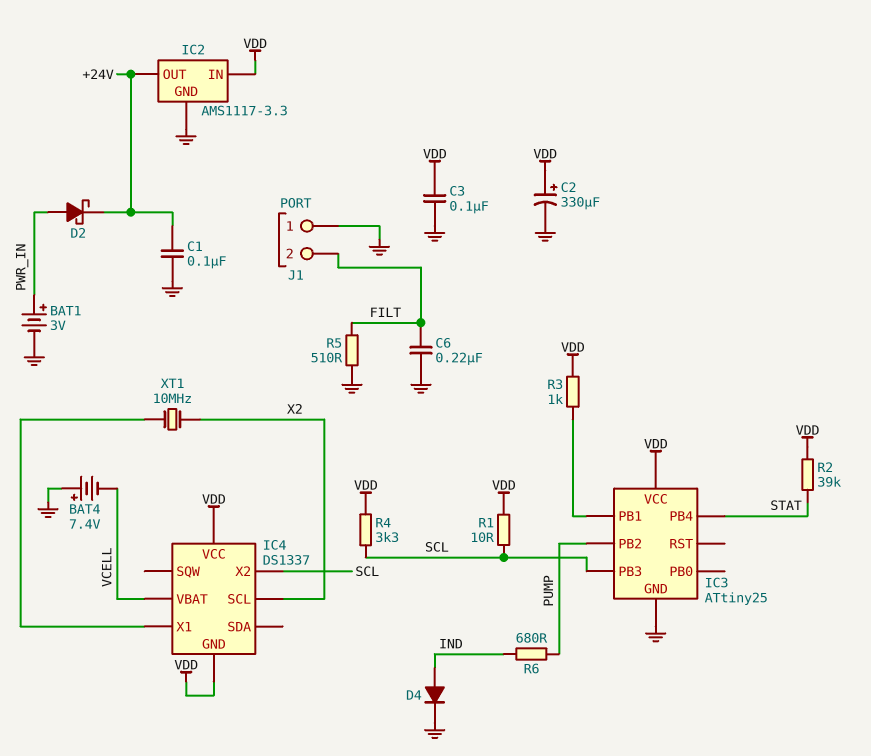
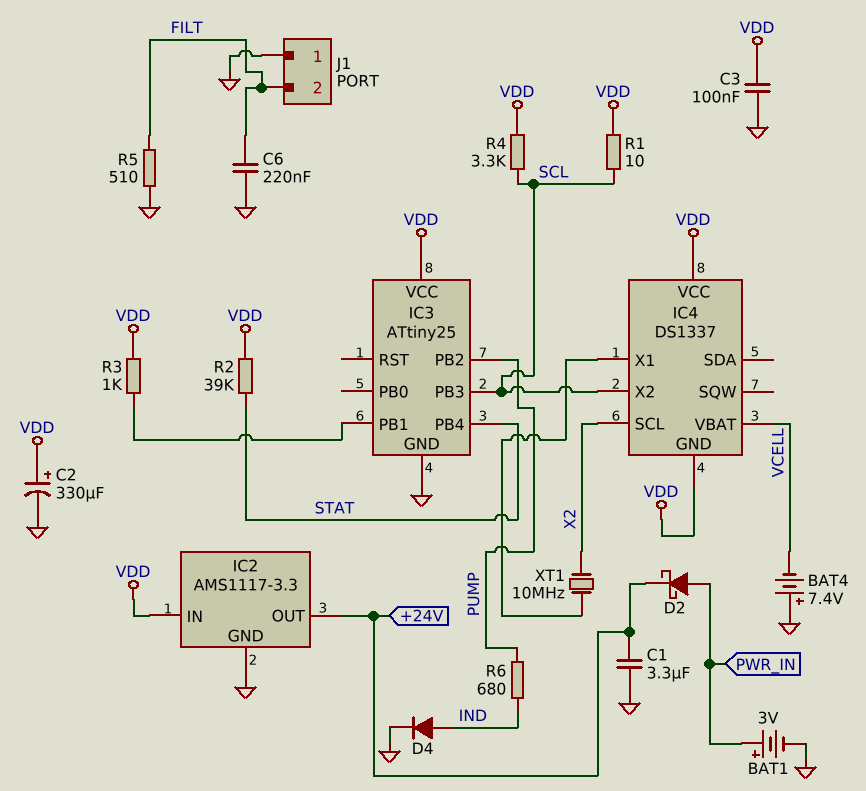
C1: 100nF (+24V, GND) -> 3.3uF (+24V, GND)

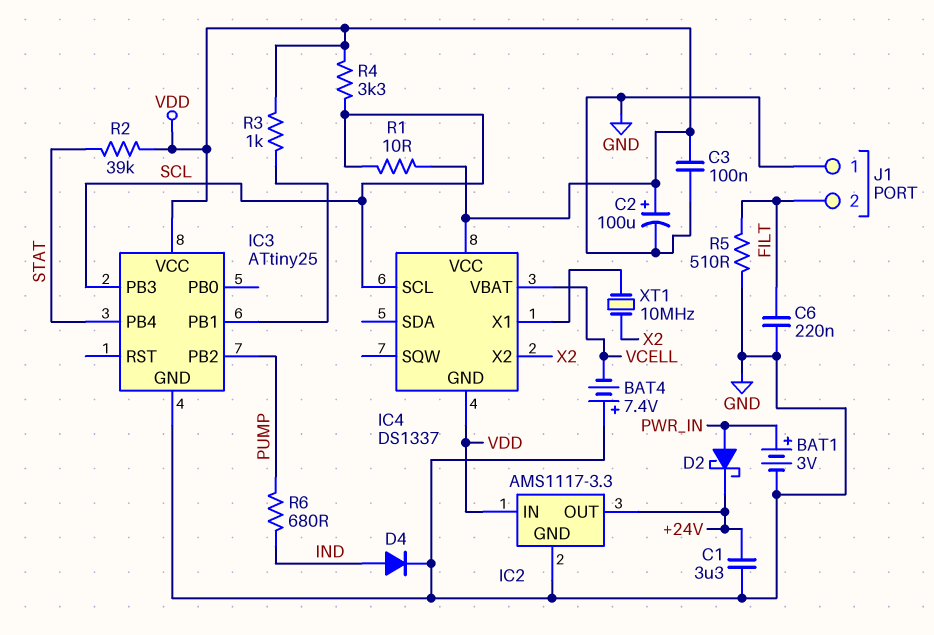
C2: 330uF (plus VDD, minus GND) -> 100uF (plus VDD, minus GND)
IC4 pin SCL: X2 -> SCL
IC4 pin X2: SCL -> X2

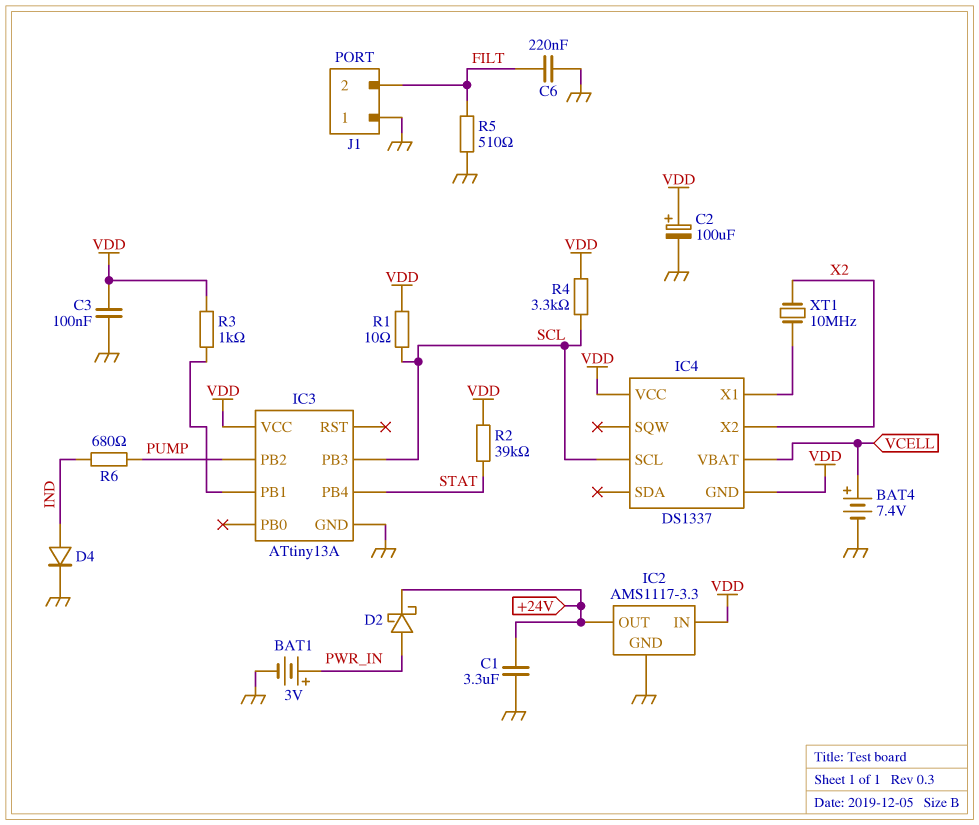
BAT4: 7.4V (plus GND, minus VCELL) -> 7.4V (plus VCELL, minus GND)
IC3: ATtiny25 -> ATtiny13A

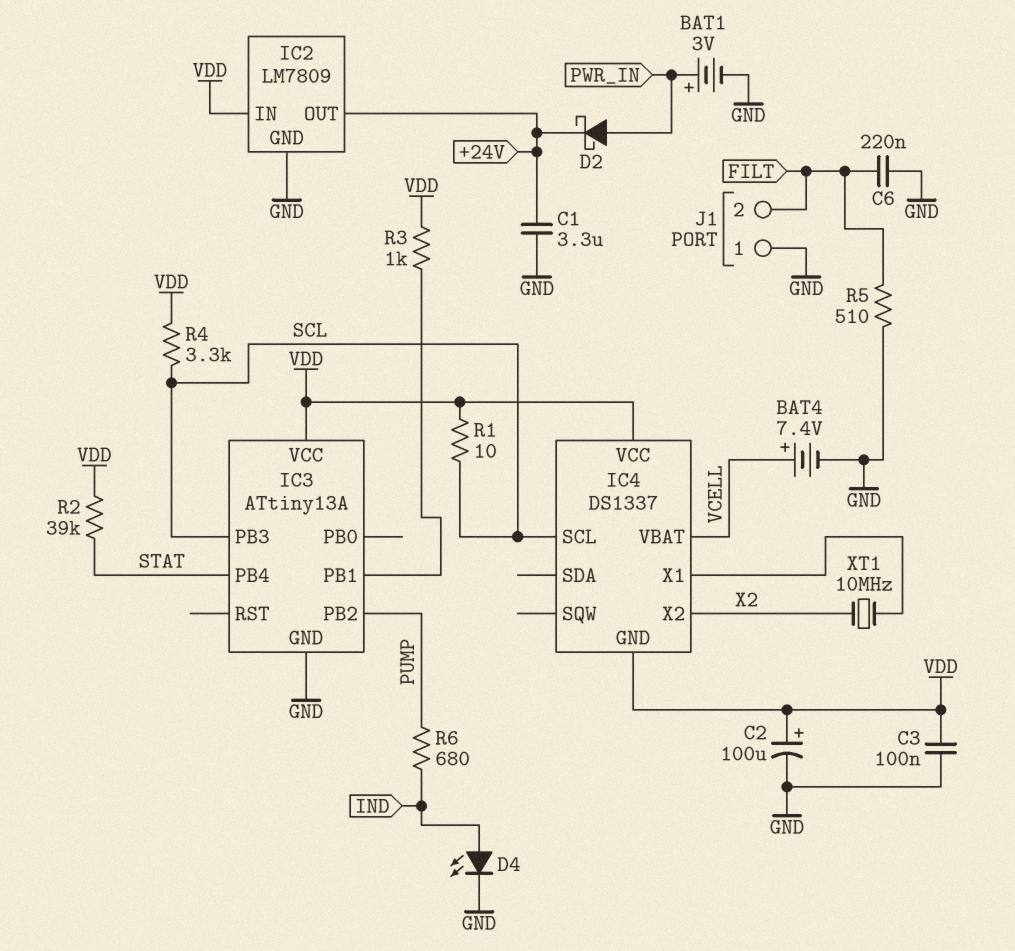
D4: diode (A IND, K GND) -> LED (A IND, K GND)
IC2: AMS1117-3.3 -> LM7809

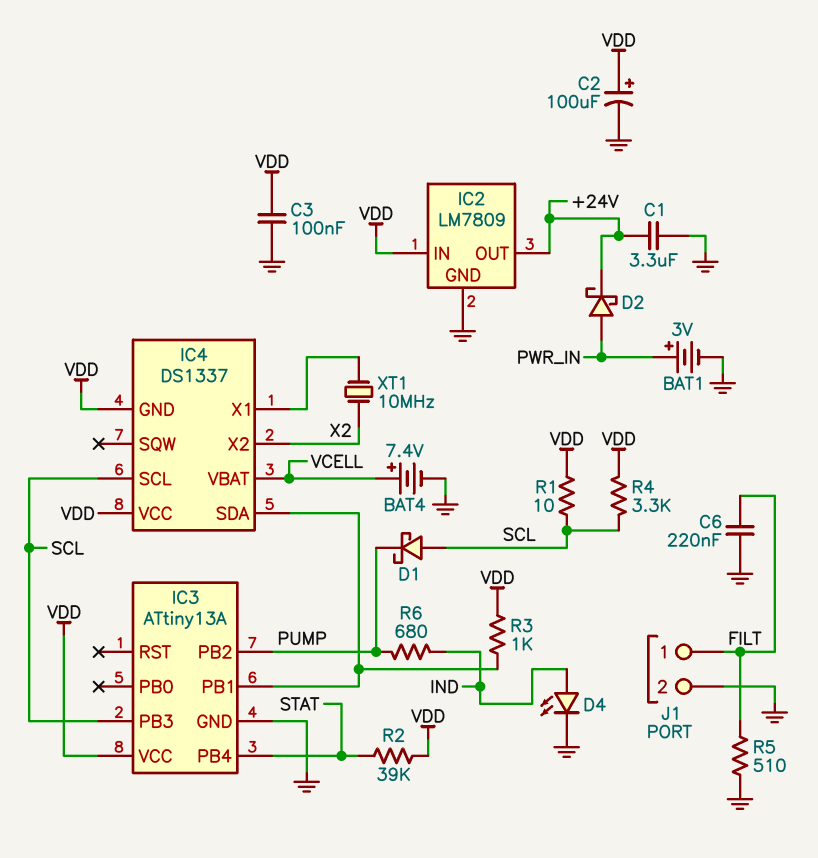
D1: none -> schottky (A SCL, K PUMP)
IC4 pin SDA: none -> IC3/PB1
J1 pin 1: GND -> FILT
J1 pin 2: FILT -> GND

